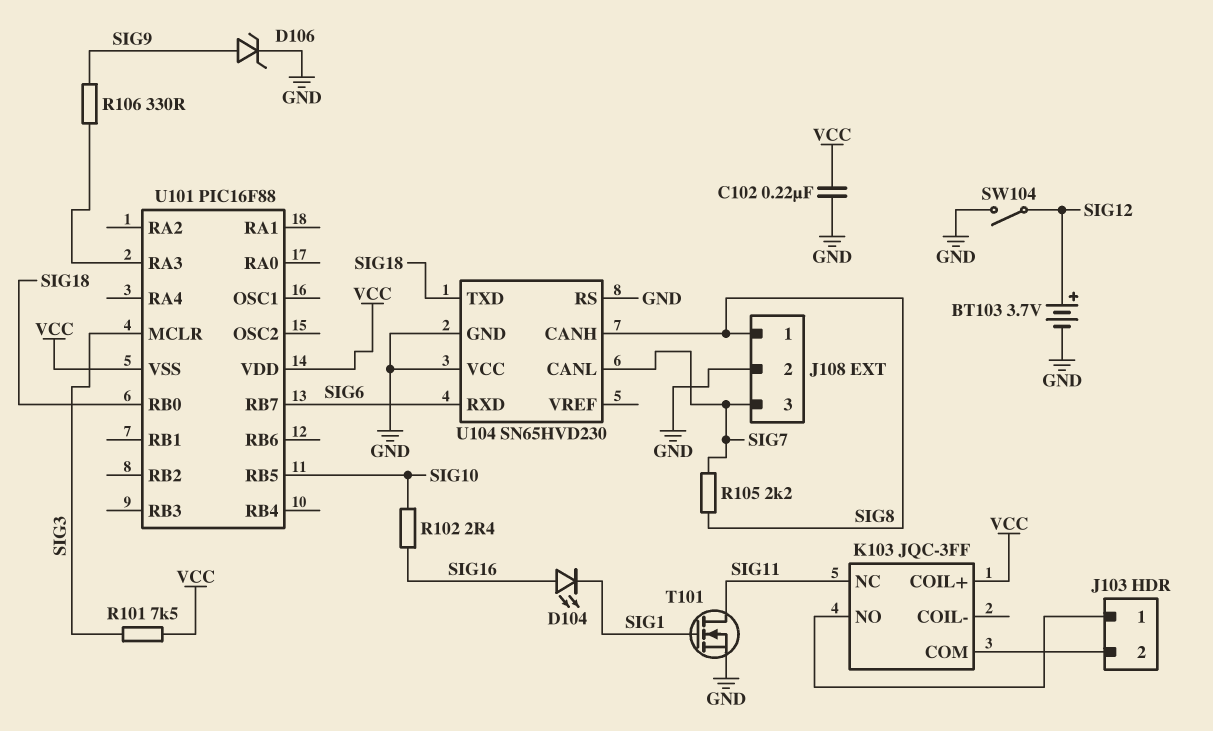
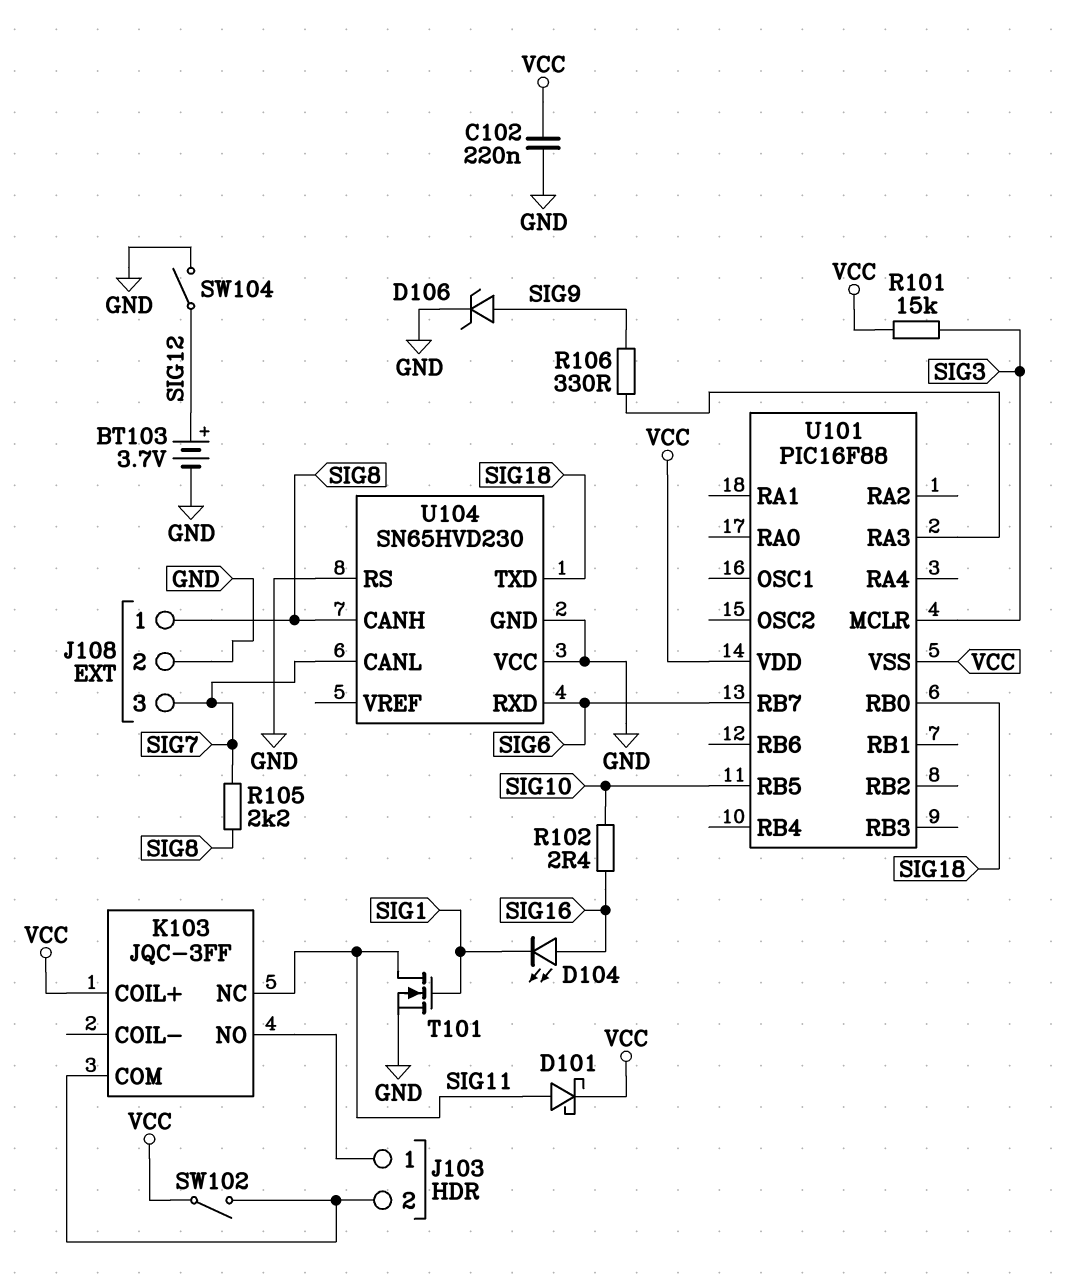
D101: none -> schottky (A SIG11, K VCC)
R101: 7.5k (SIG3, VCC) -> 15k (SIG3, VCC)
SW102: none -> switch (J103/2, VCC)

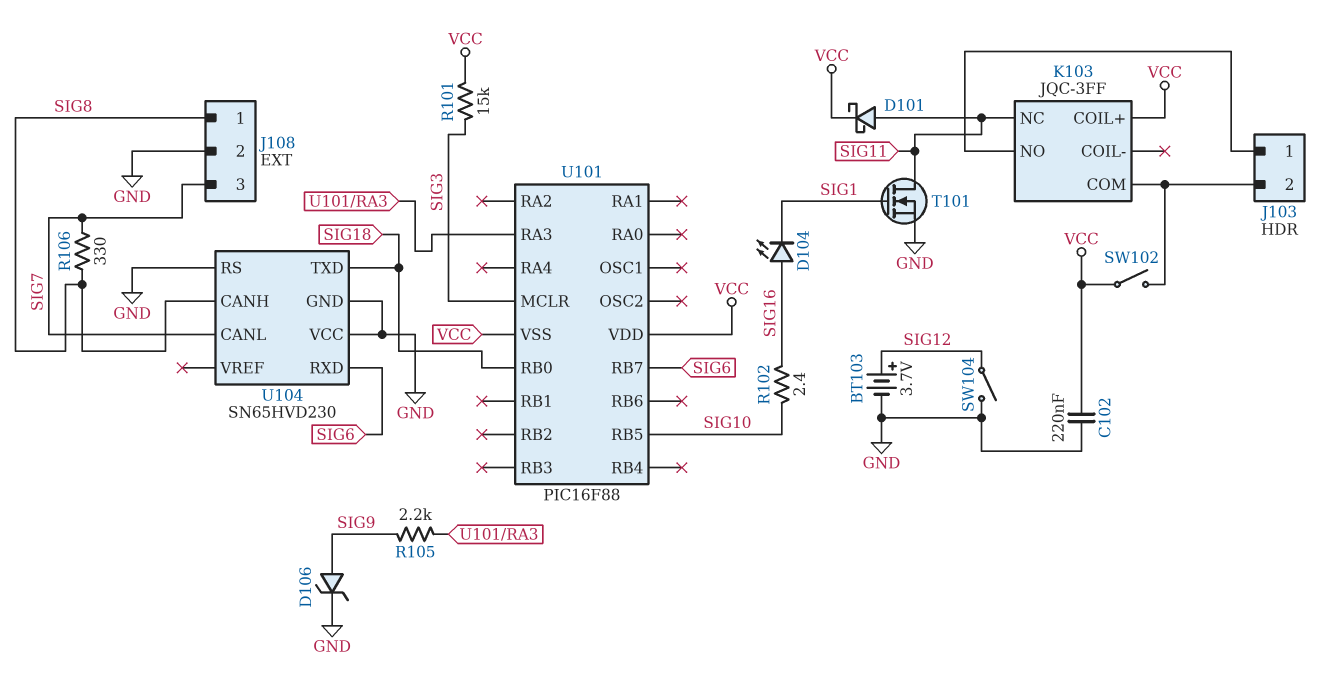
R105: 2.2k (SIG7, SIG8) -> 2.2k (SIG9, U101/RA3)
R106: 330 (SIG9, U101/RA3) -> 330 (SIG7, SIG8)

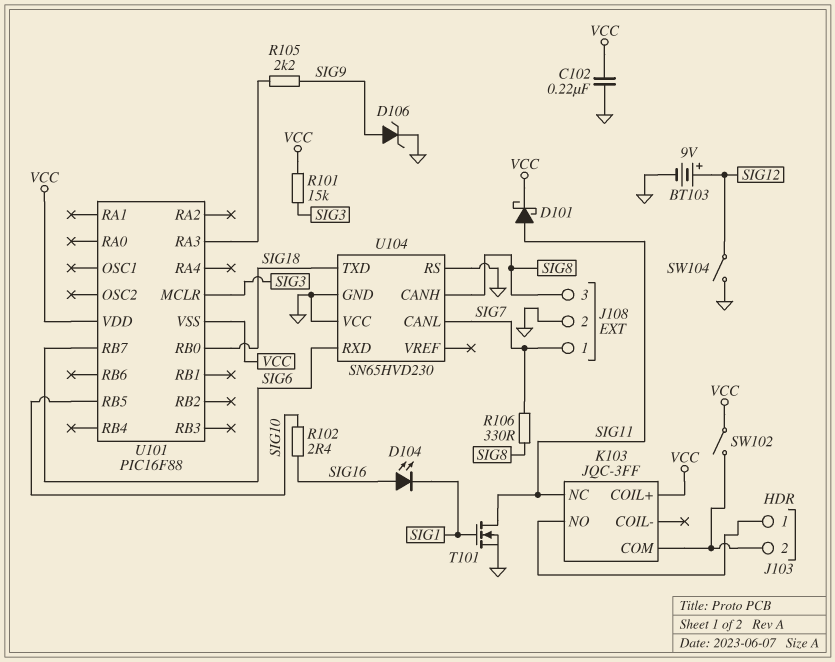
BT103: 3.7V (plus SIG12, minus GND) -> 9V (plus SIG12, minus GND)
J108 pin 1: SIG8 -> SIG7
J108 pin 3: SIG7 -> SIG8

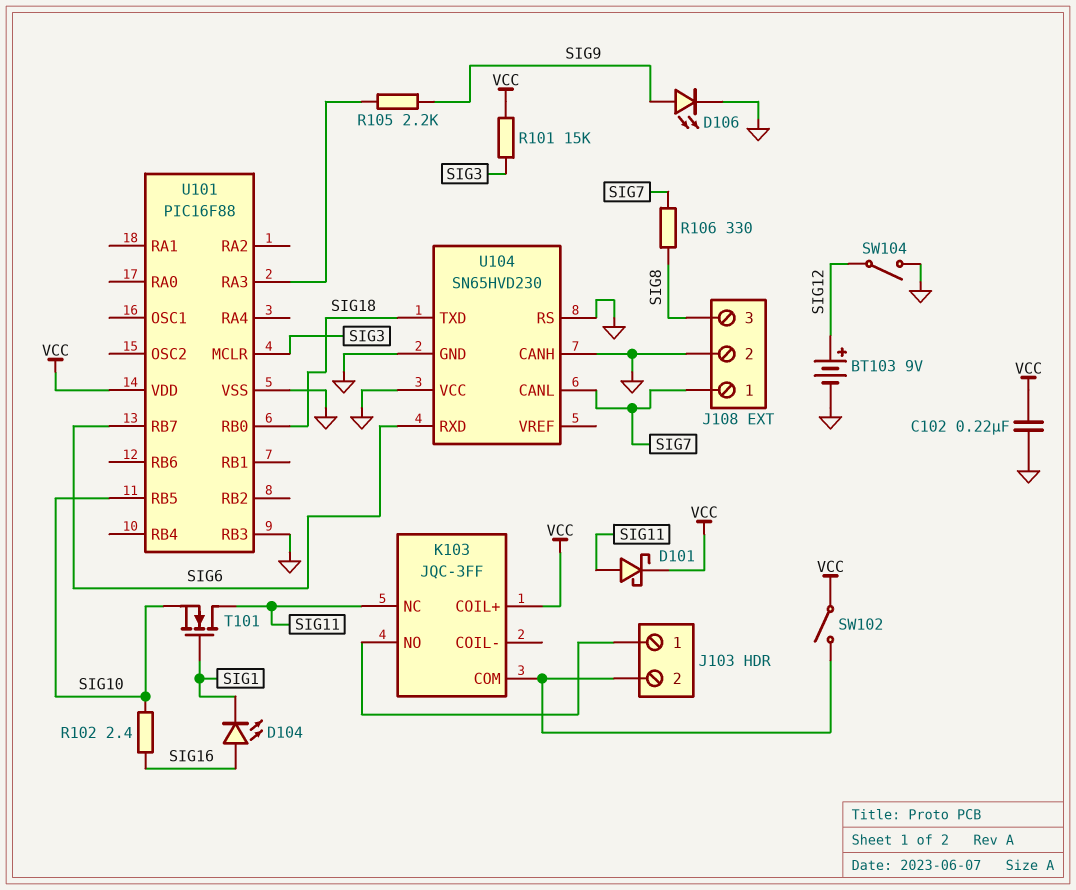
D106: zener (A SIG9, K GND) -> LED (A SIG9, K GND)
T101: NMOS (G SIG1, D SIG11, S GND) -> NMOS (G SIG1, D SIG11, S SIG10)
U101 pin RB3: none -> GND
U101 pin VSS: VCC -> GND
U104 pin CANH: SIG8 -> GND

